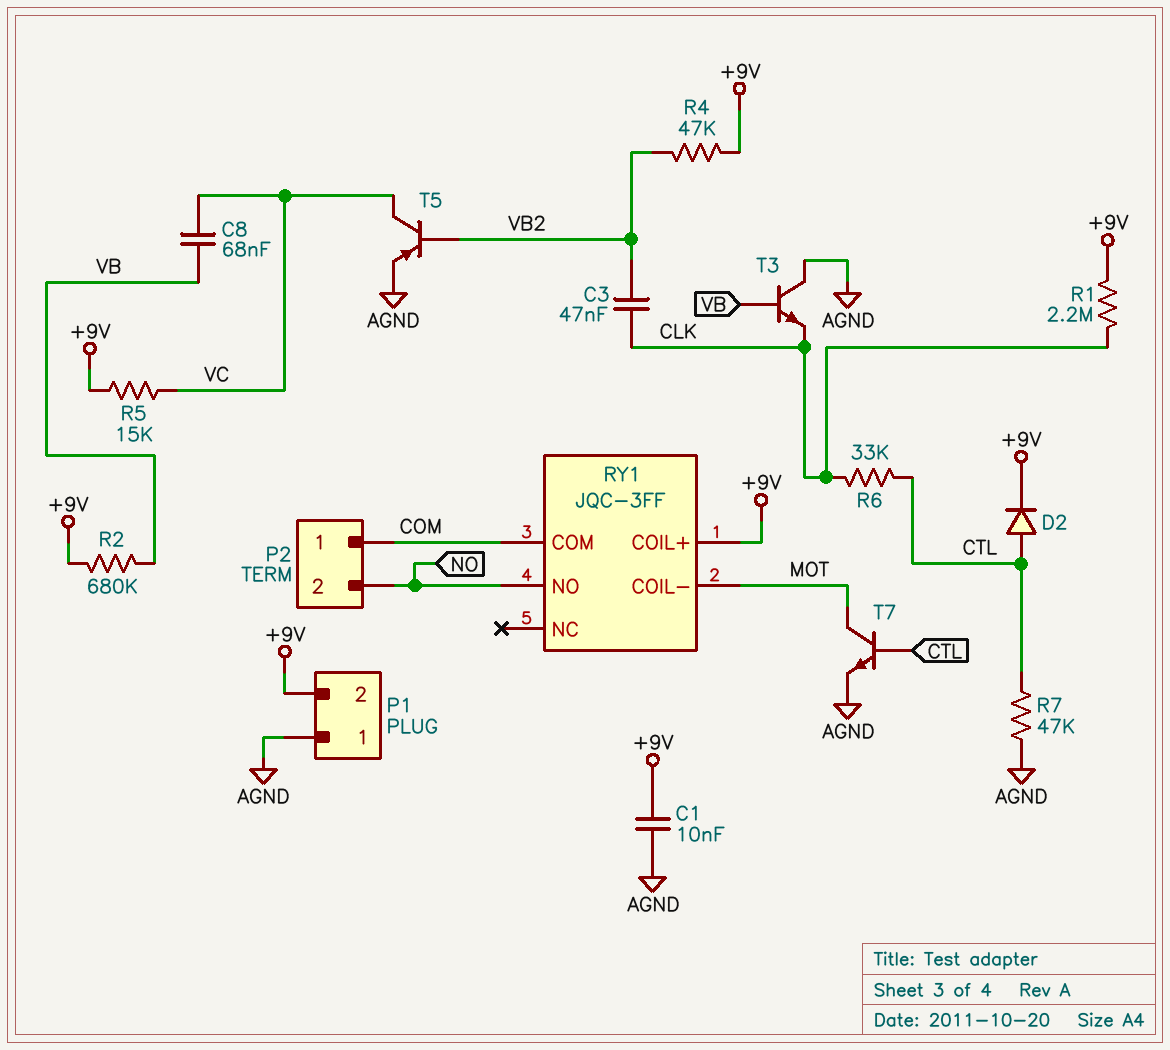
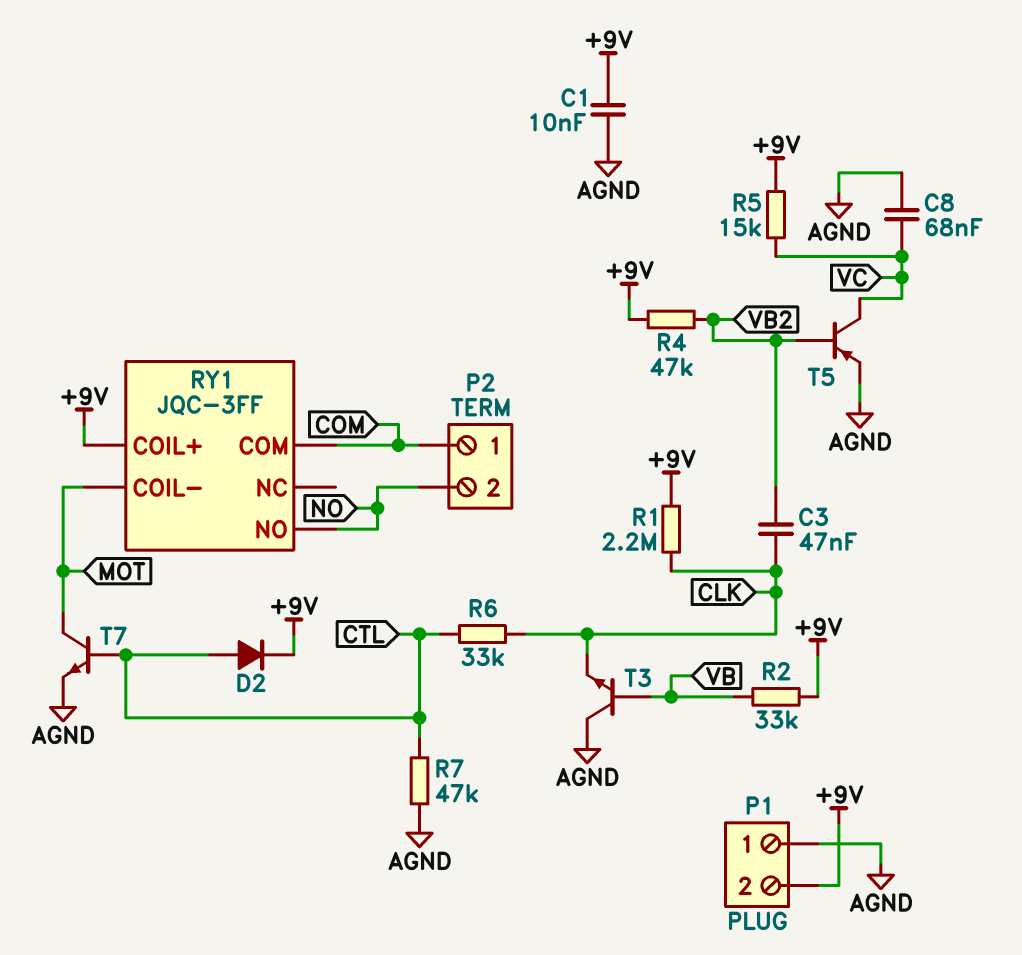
C8: 68nF (VB, VC) -> 68nF (AGND, VC)
R2: 680k (+9V, VB) -> 33k (+9V, VB)

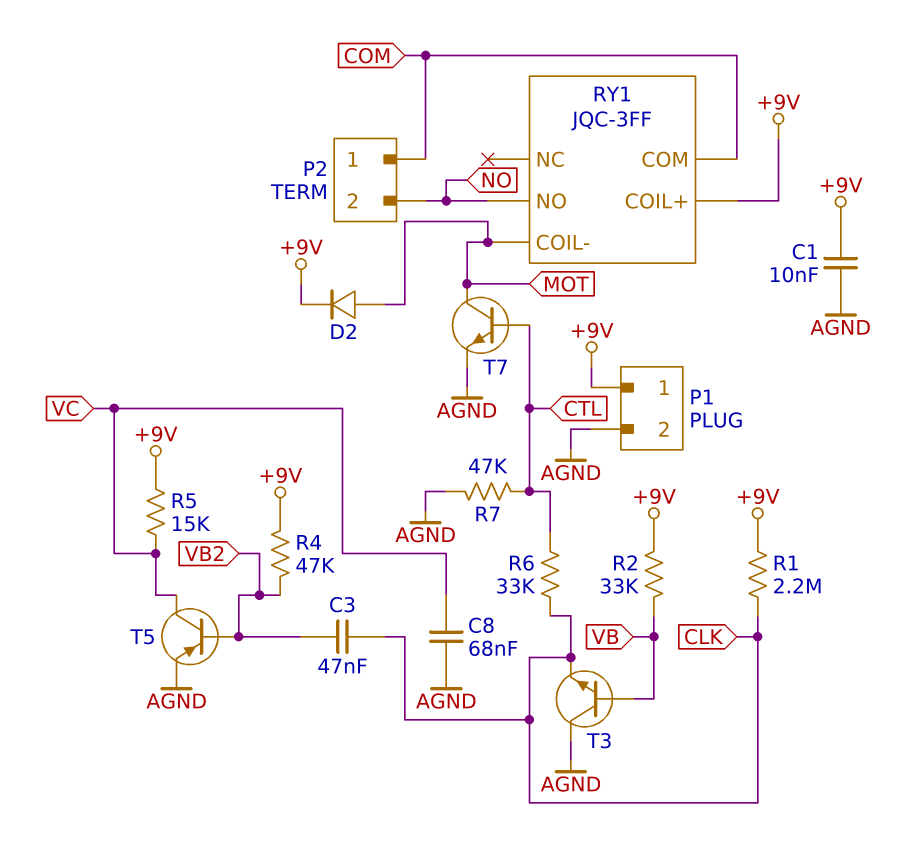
D2: diode (A CTL, K +9V) -> diode (A MOT, K +9V)
P1 pin 1: AGND -> +9V
P1 pin 2: +9V -> AGND

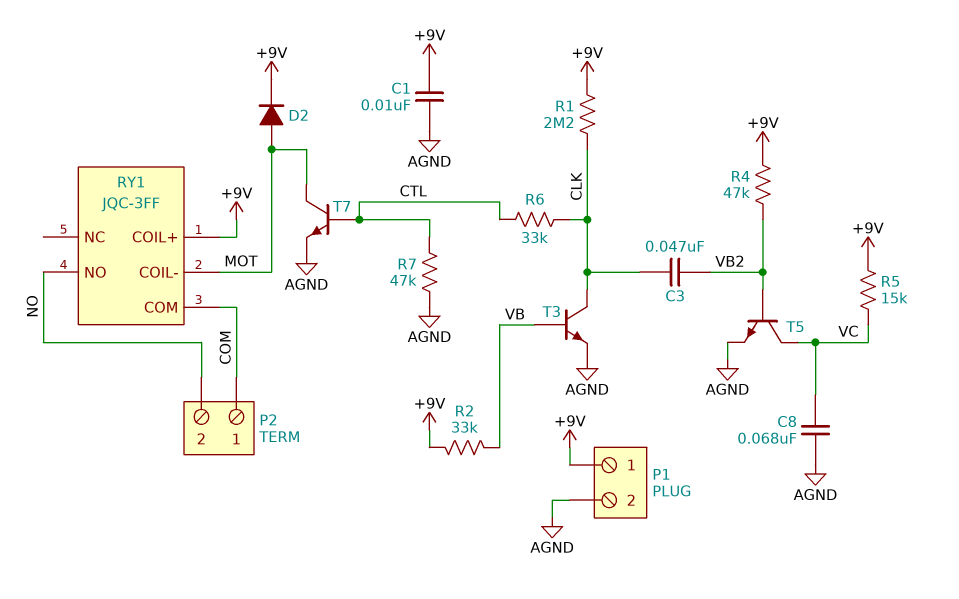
T3: NPN (B VB, C AGND, E CLK) -> NPN (B VB, C CLK, E AGND)
T5: PNP (B VB2, C VC, E AGND) -> NPN (B VB2, C VC, E AGND)

